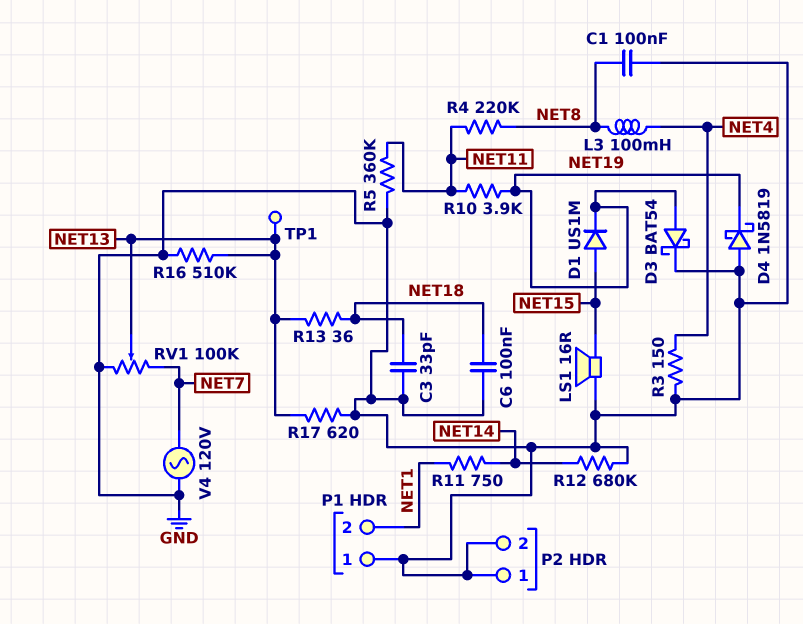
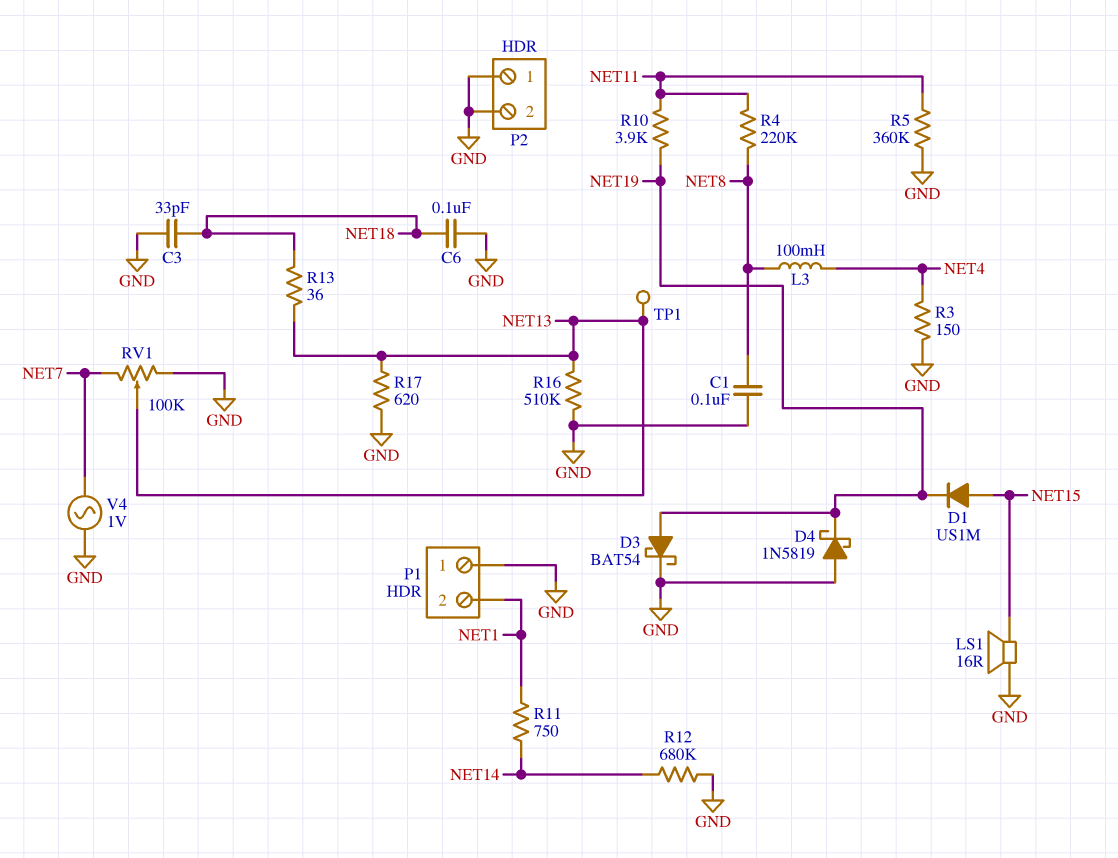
V4: AC 120V (GND, NET7) -> AC 1V (GND, NET7)

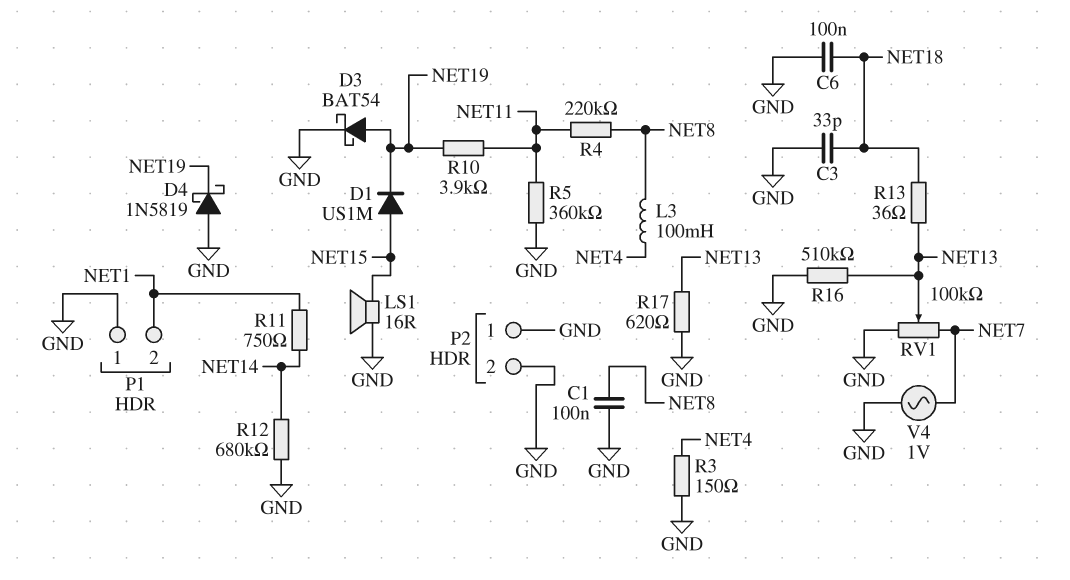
TP1: test point (NET13) -> none

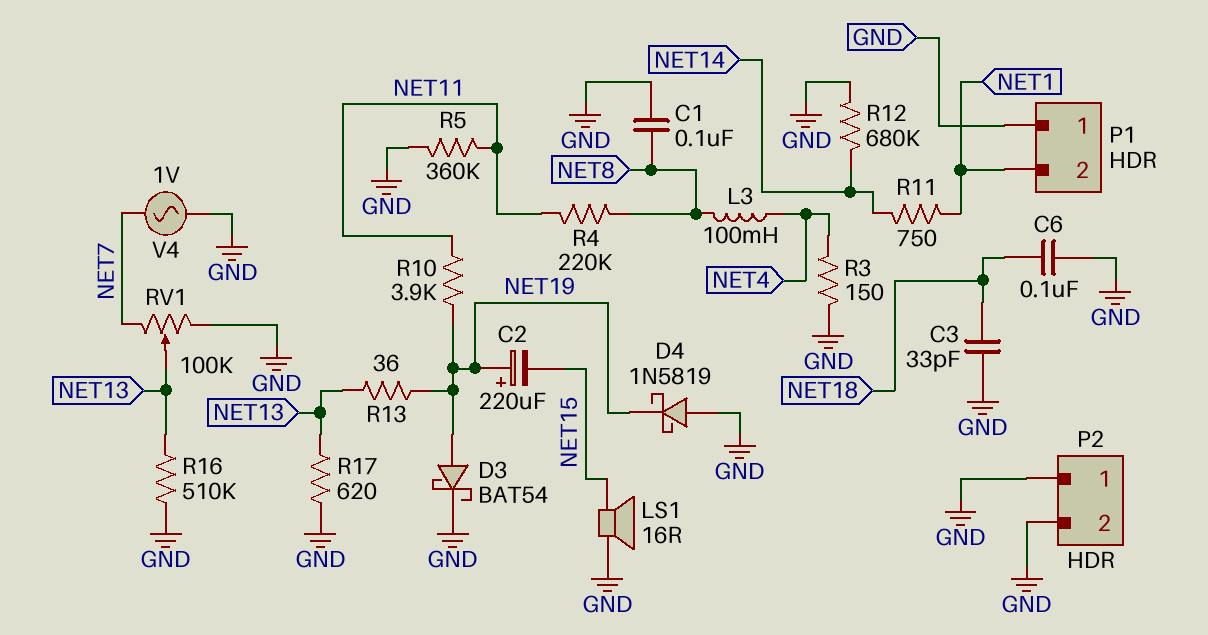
C2: none -> 220uF (plus NET19, minus NET15)
D1: diode US1M (A NET15, K NET19) -> none
R13: 36 (NET13, NET18) -> 36 (NET13, NET19)

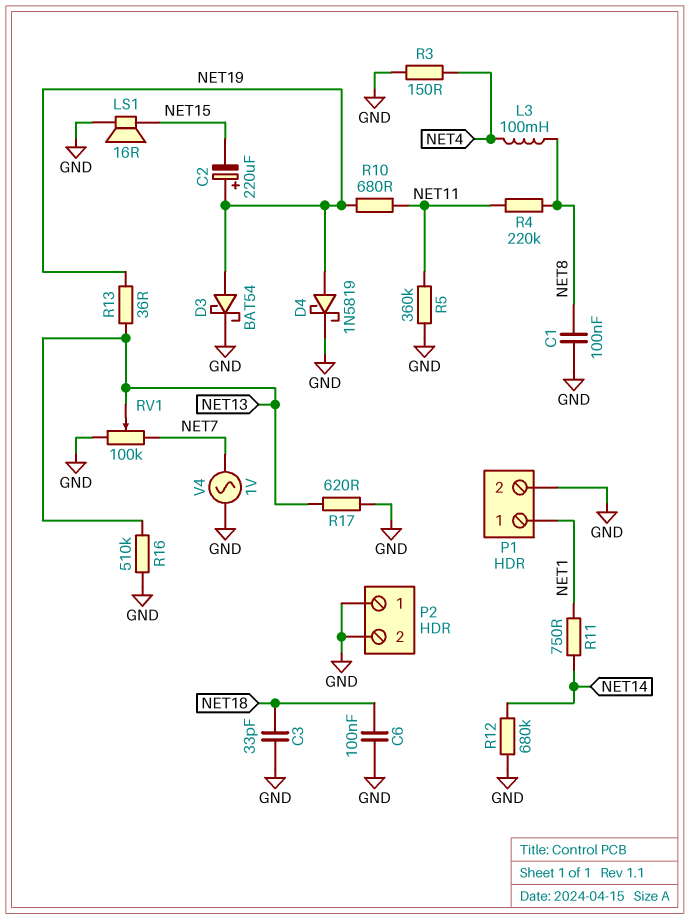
D4: schottky 1N5819 (A GND, K NET19) -> schottky 1N5819 (A NET19, K GND)
P1 pin 1: GND -> NET1
P1 pin 2: NET1 -> GND
R10: 3.9k (NET11, NET19) -> 680 (NET11, NET19)

